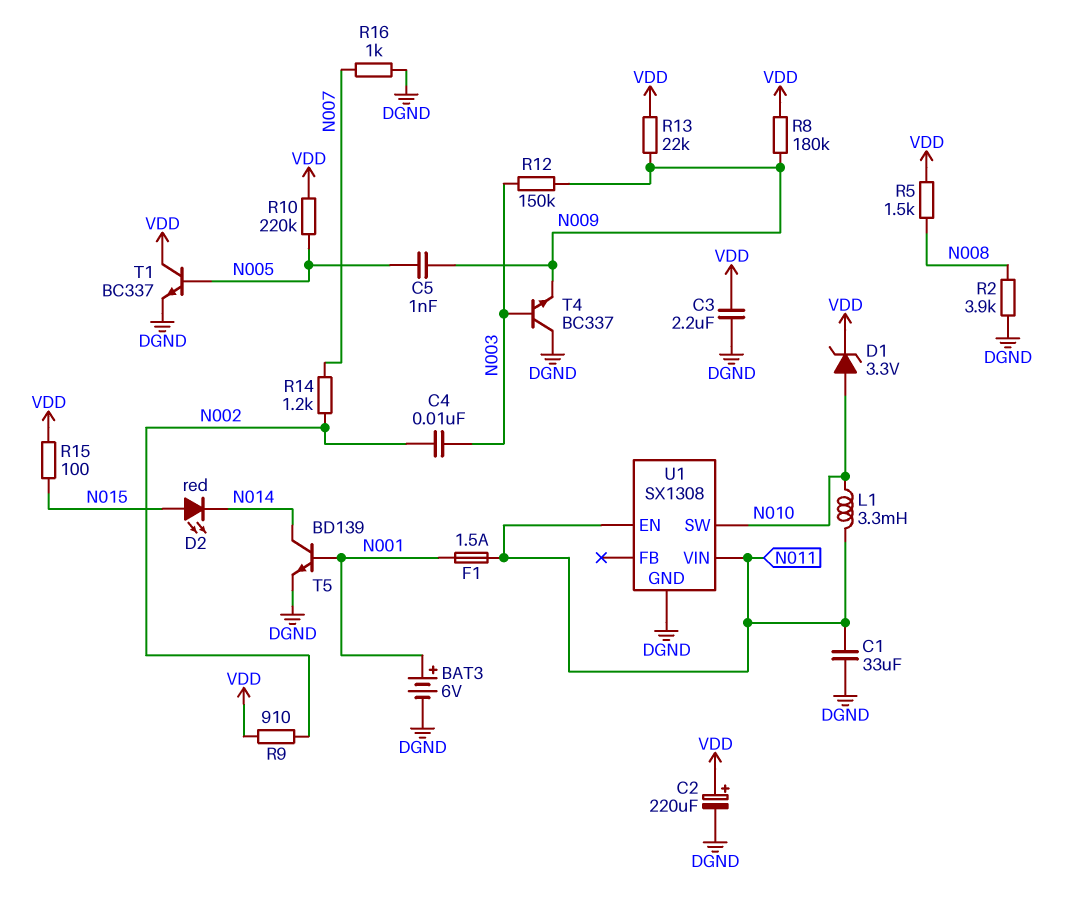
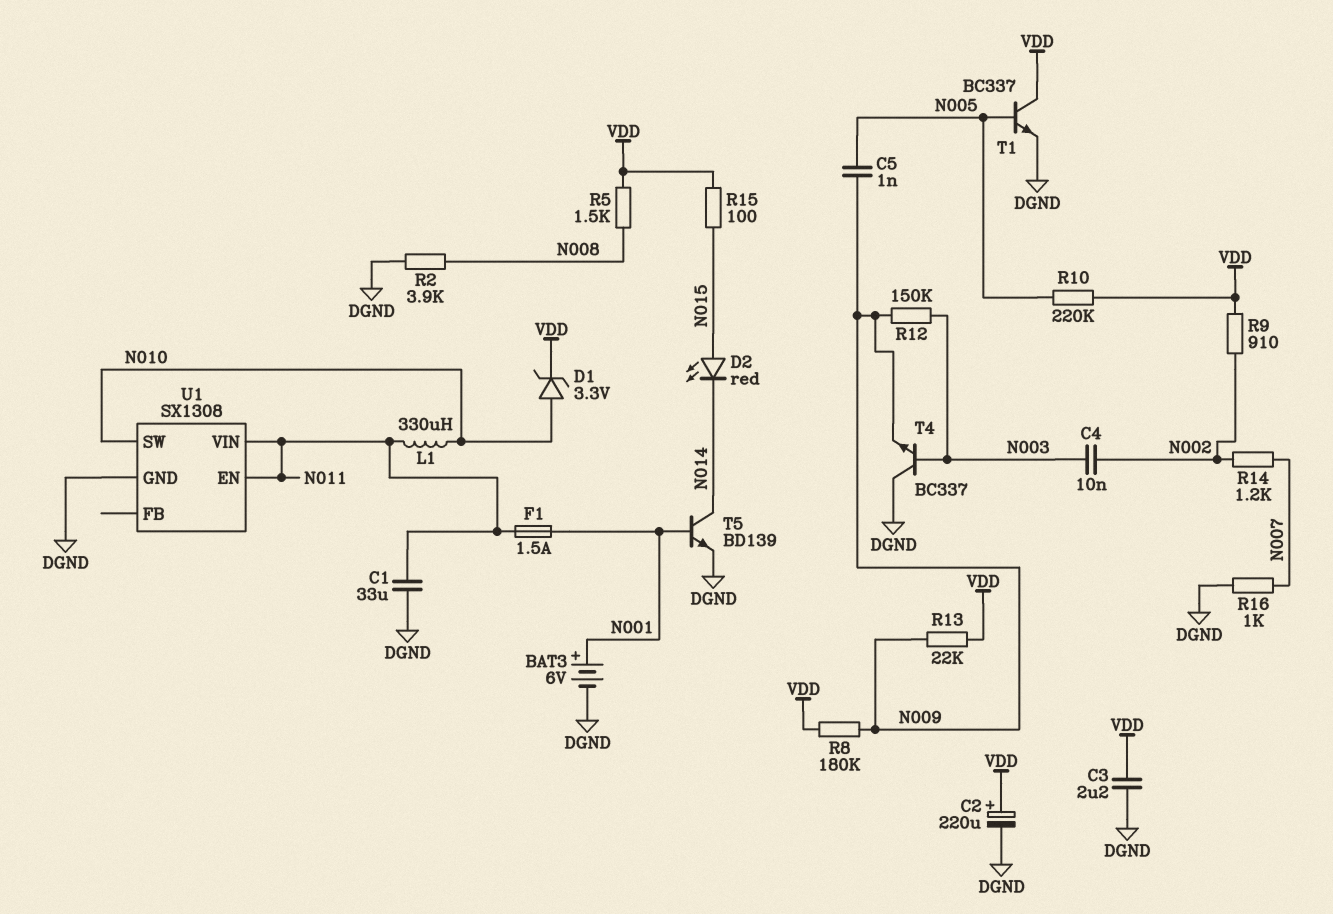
L1: 3.3mH (N010, N011) -> 330uH (N010, N011)

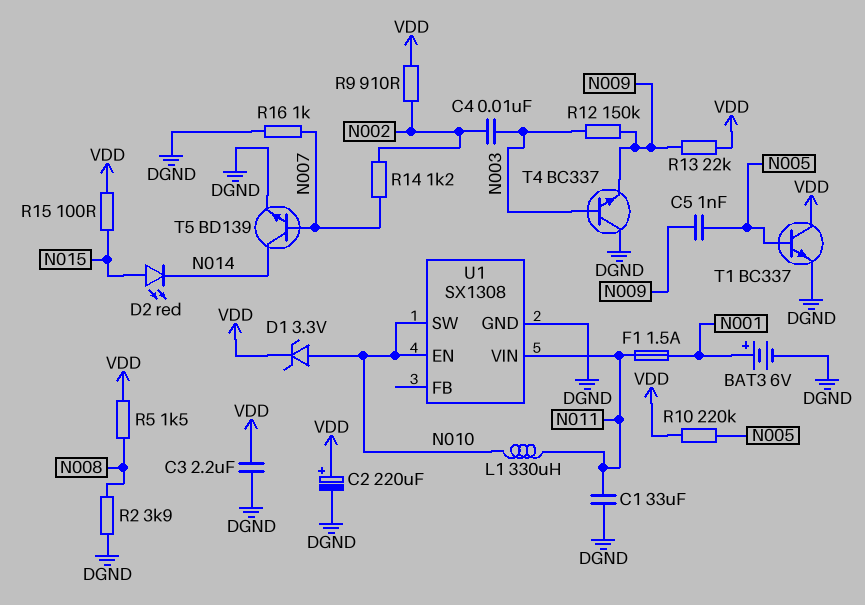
R8: 180k (N009, VDD) -> none
T5: NPN BD139 (B N001, C N014, E DGND) -> NPN BD139 (B N007, C N014, E DGND)
U1 pin EN: N011 -> N010

